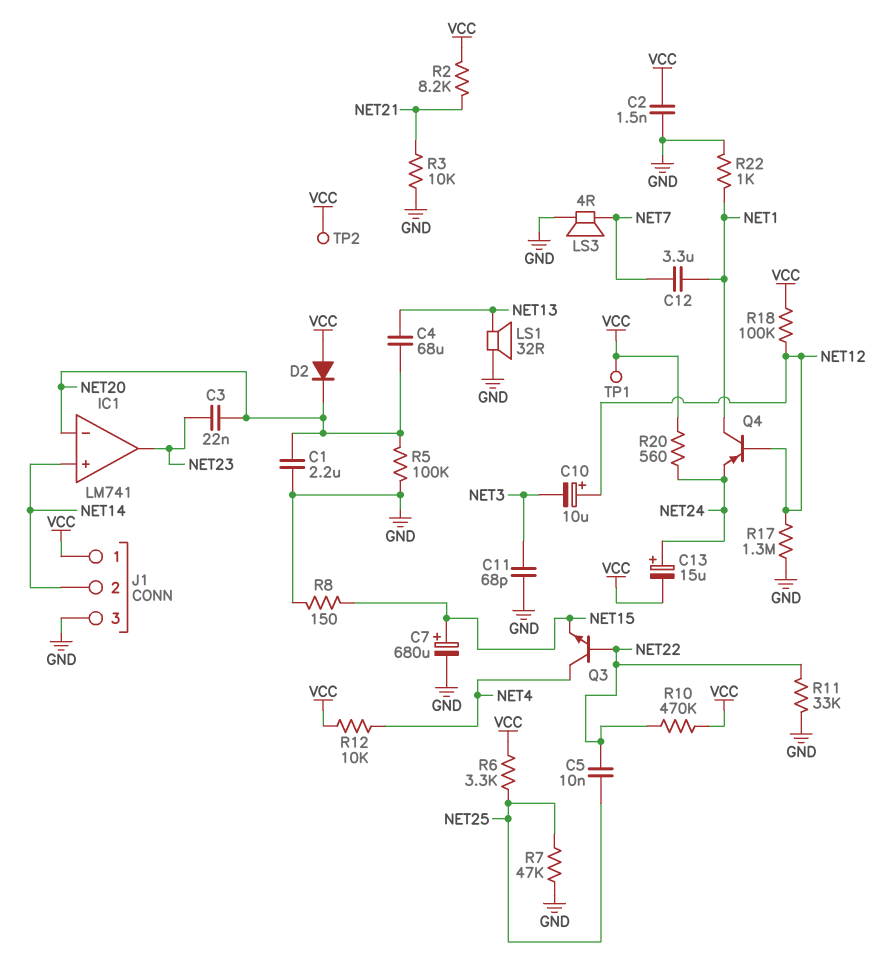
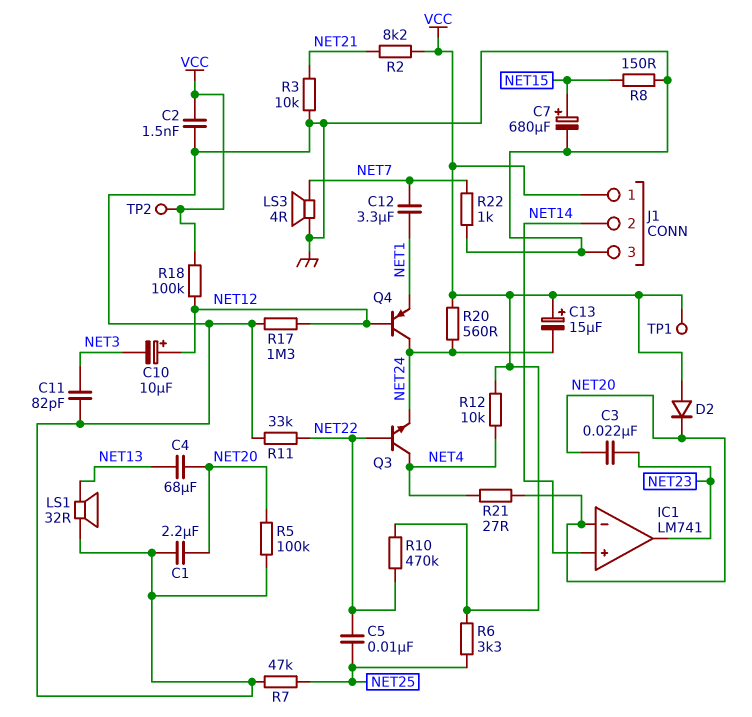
C11: 68pF (GND, NET3) -> 82pF (GND, NET3)
C13: 15uF (plus NET24, minus VCC) -> 15uF (plus VCC, minus NET24)
Q3: NPN (B NET22, C NET4, E NET15) -> NPN (B NET22, C NET4, E NET24)
Q4: PNP (B NET12, C NET1, E NET24) -> PNP (B NET12, C NET24, E NET1)
R21: none -> 27 (NET4, NET20)
R22: 1k (GND, NET1) -> 1k (GND, NET7)

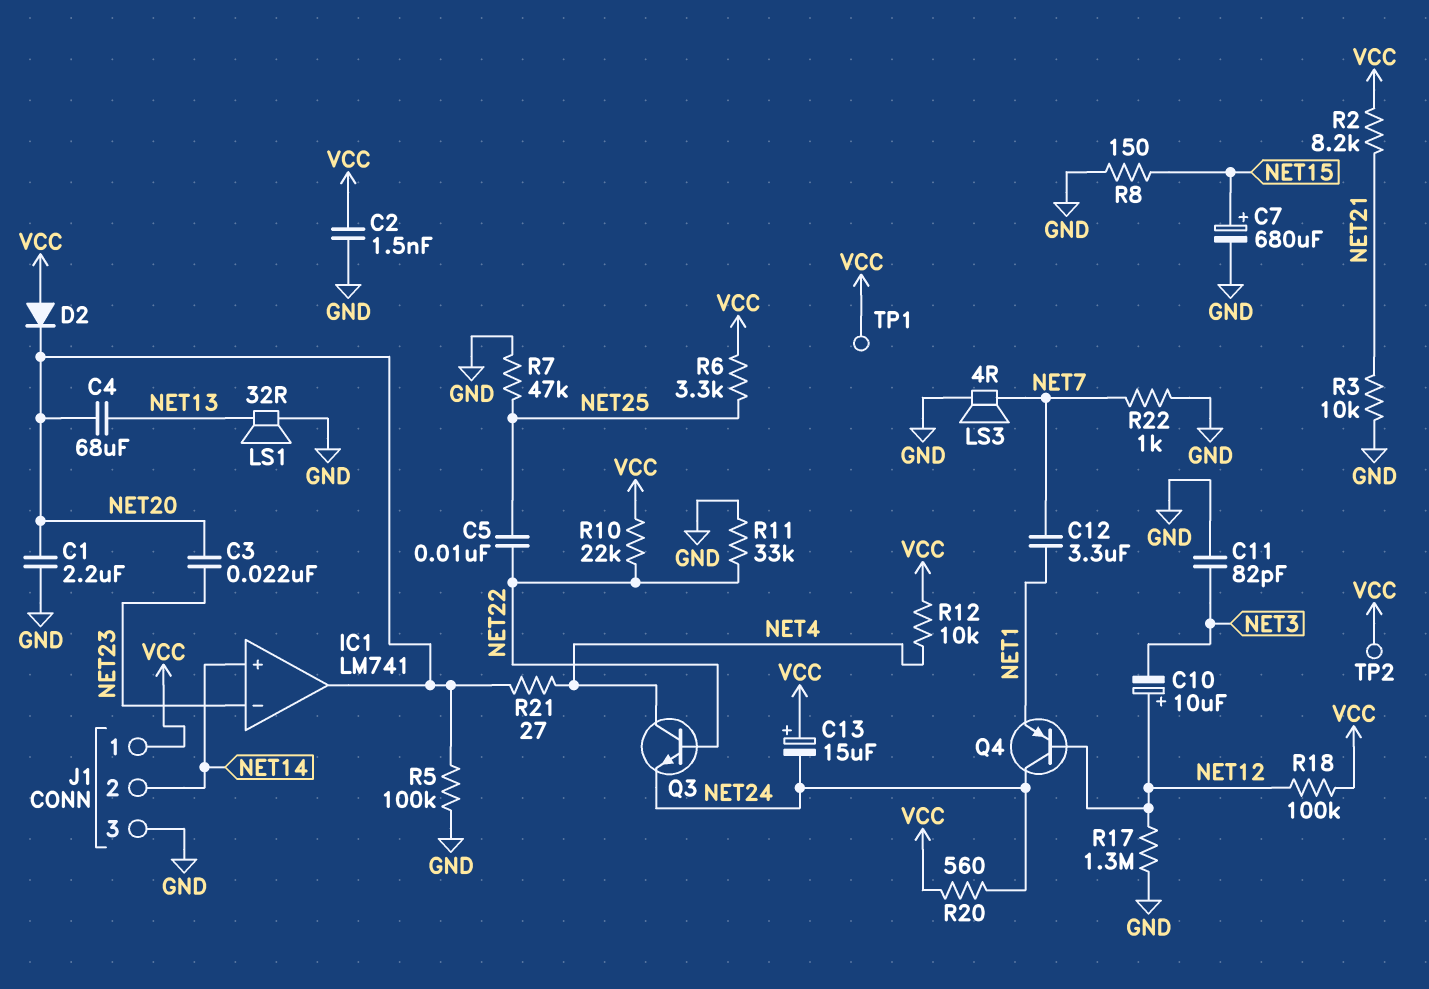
IC1 pin in-: NET20 -> NET23
IC1 pin out: NET23 -> NET20
R10: 470k (NET22, VCC) -> 22k (NET22, VCC)

